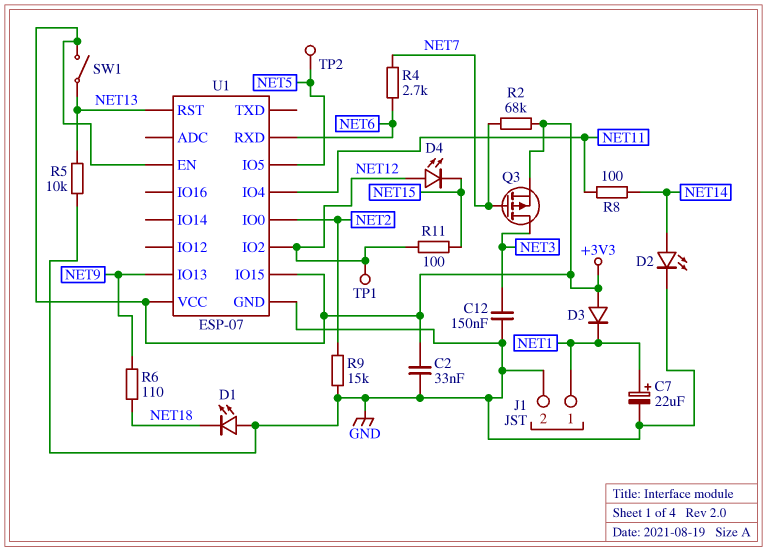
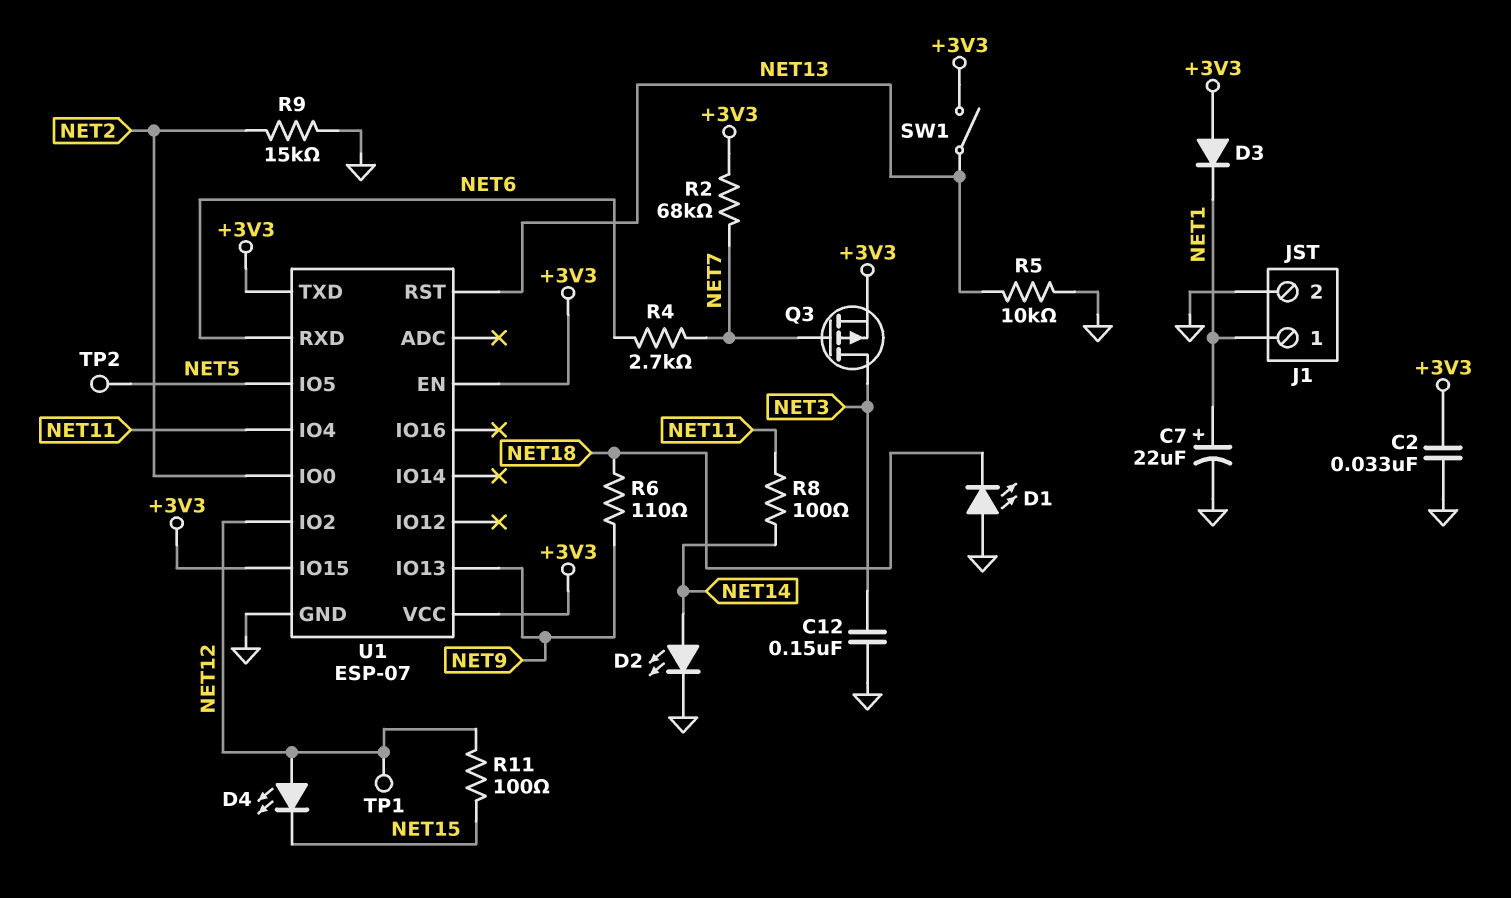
U1 pin TXD: none -> +3V3

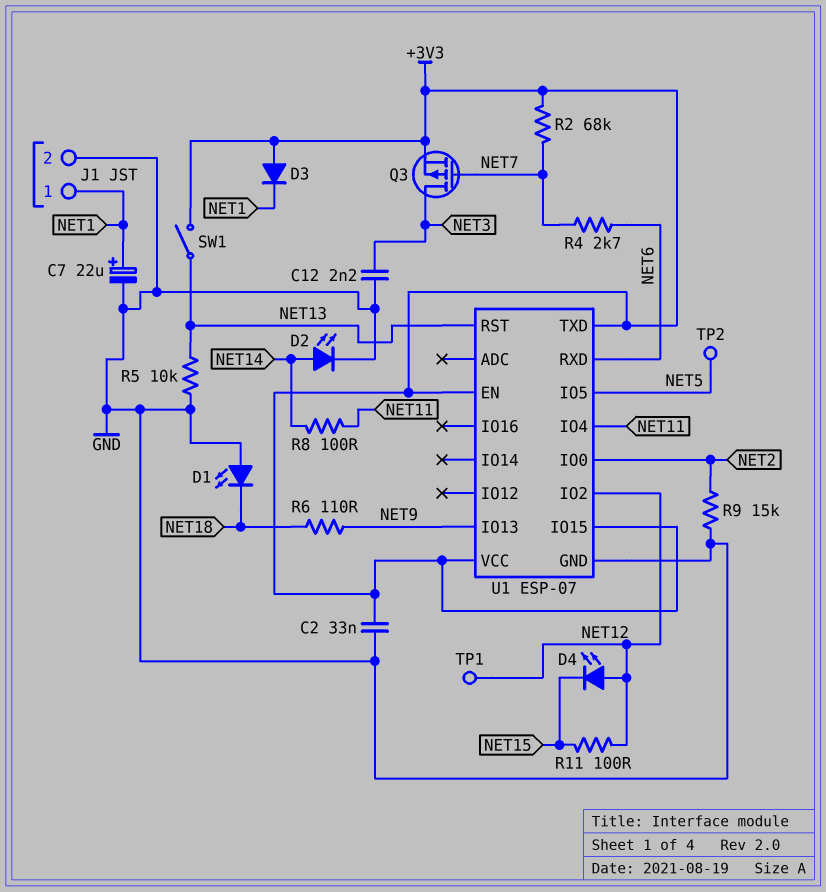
C12: 150nF (GND, NET3) -> 2.2nF (GND, NET3)

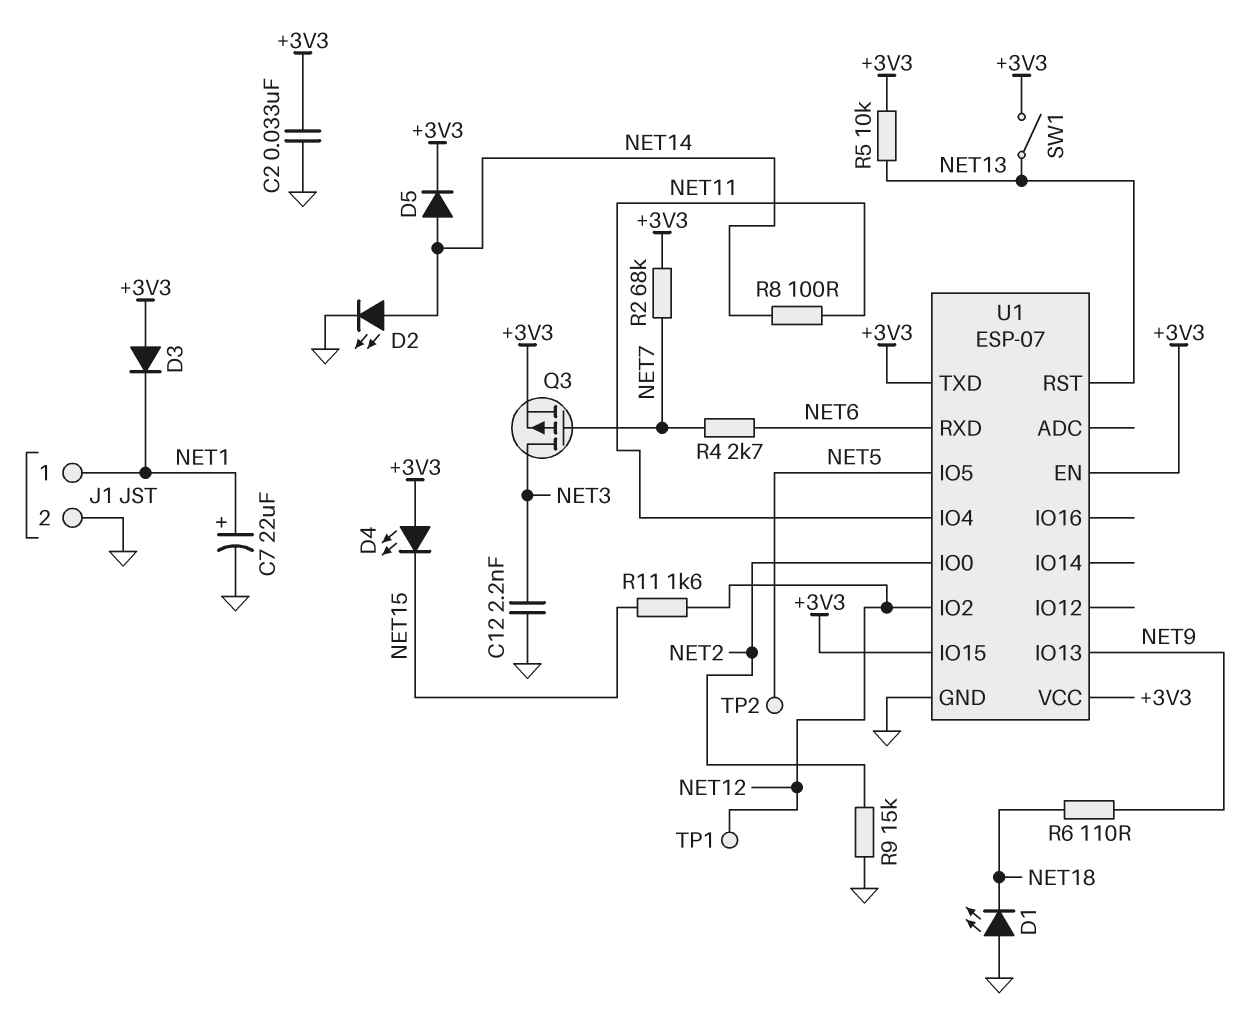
D4: LED (A NET12, K NET15) -> LED (A +3V3, K NET15)
D5: none -> diode (A NET14, K +3V3)
R5: 10k (GND, NET13) -> 10k (+3V3, NET13)
R11: 100 (NET12, NET15) -> 1.6k (NET12, NET15)

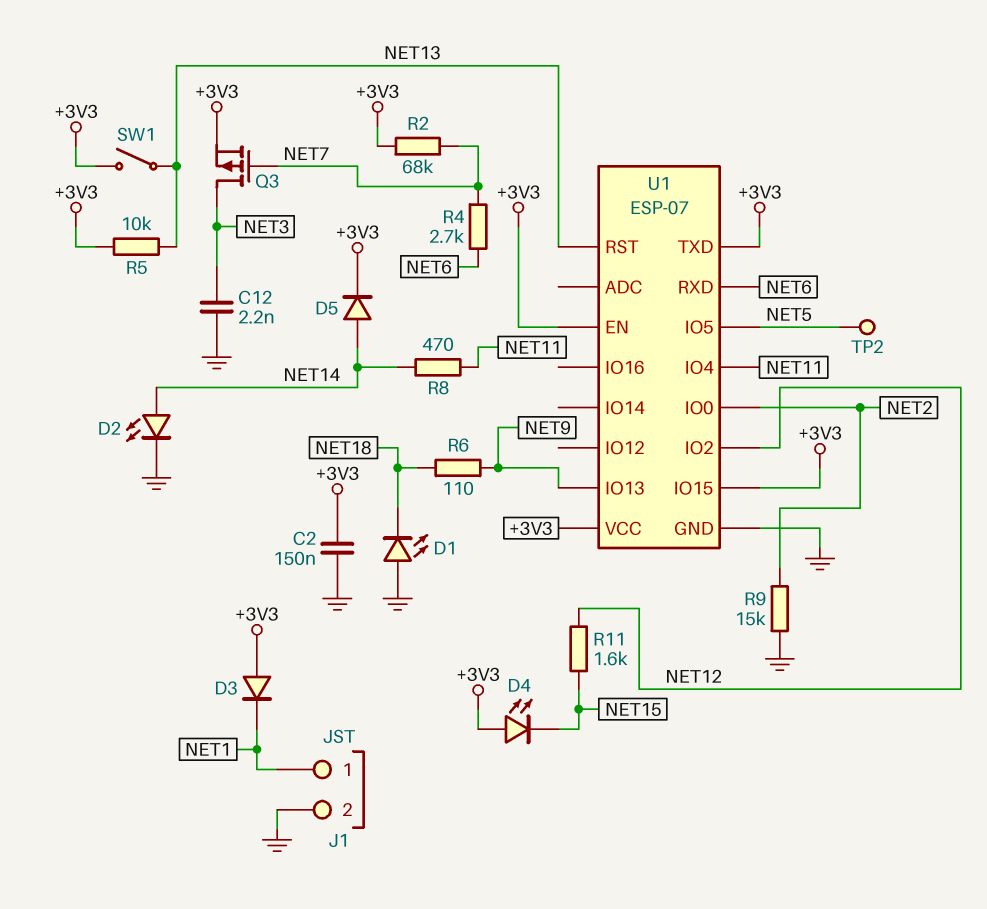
C2: 33nF (+3V3, GND) -> 150nF (+3V3, GND)
C7: 22uF (plus NET1, minus GND) -> none
R8: 100 (NET11, NET14) -> 470 (NET11, NET14)
TP1: test point (NET12) -> none

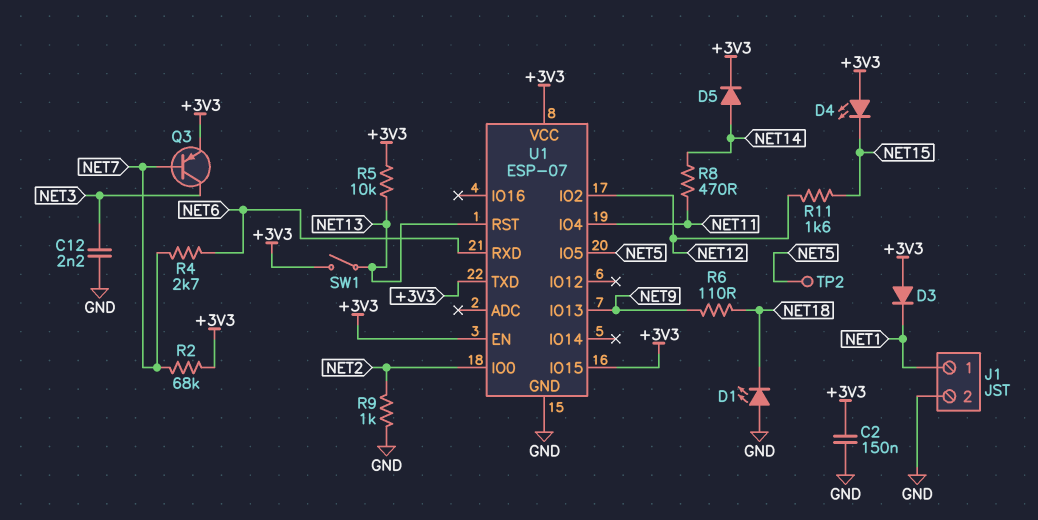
D2: LED (A NET14, K GND) -> none
Q3: PMOS (G NET7, D NET3, S +3V3) -> PNP (B NET7, C NET3, E +3V3)
R9: 15k (GND, NET2) -> 1k (GND, NET2)

